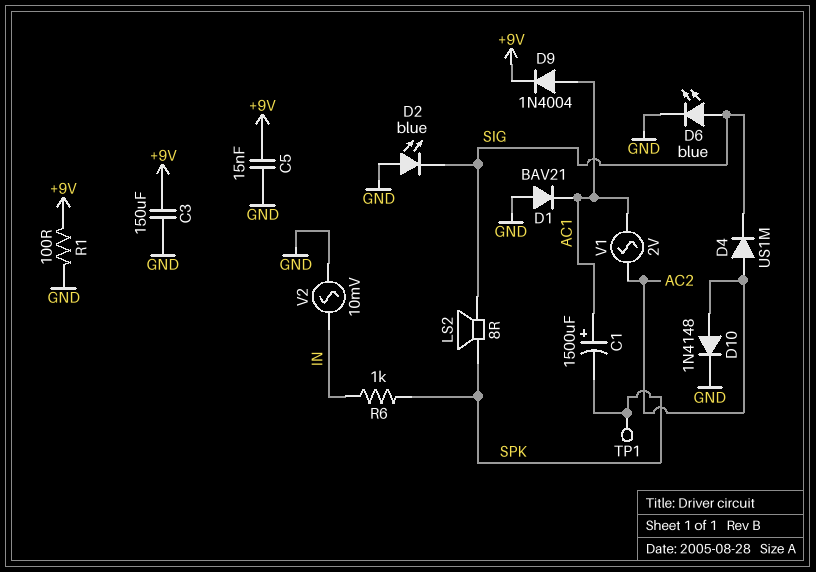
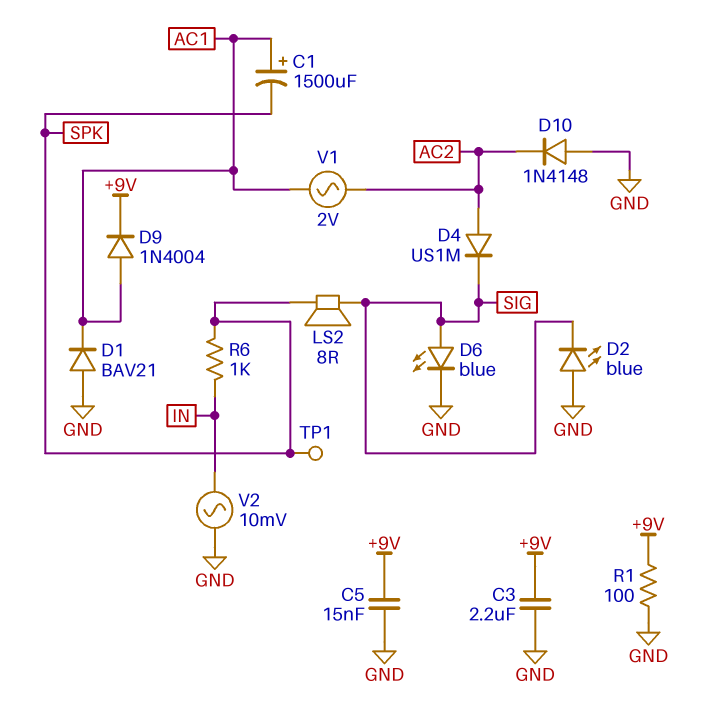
C3: 150uF (+9V, GND) -> 2.2uF (+9V, GND)
D10: diode 1N4148 (A AC2, K GND) -> diode 1N4148 (A GND, K AC2)

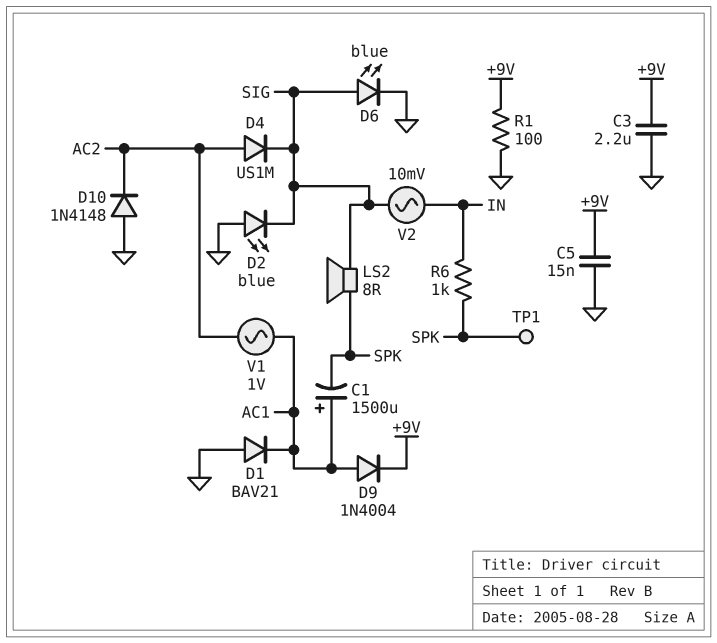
V1: AC 2V (AC1, AC2) -> AC 1V (AC1, AC2)
V2: AC 10mV (GND, IN) -> AC 10mV (IN, SIG)

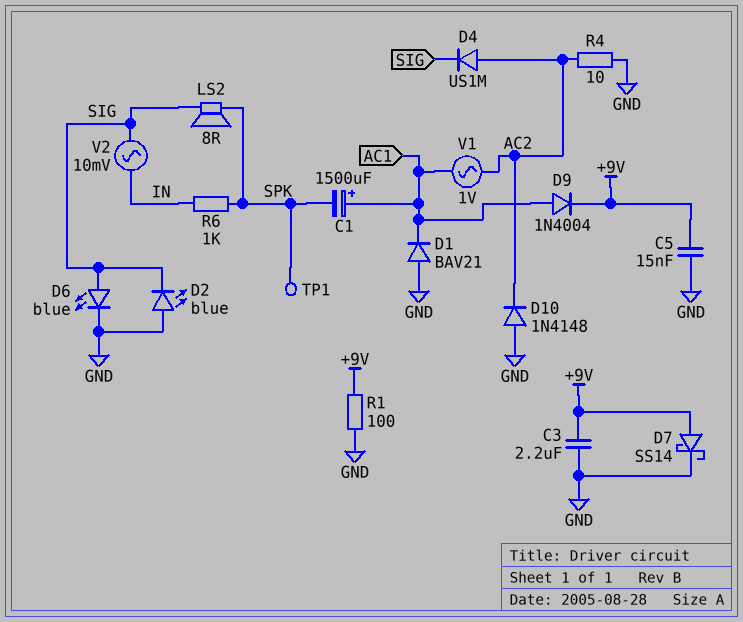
D7: none -> schottky SS14 (A +9V, K GND)
R4: none -> 10 (AC2, GND)

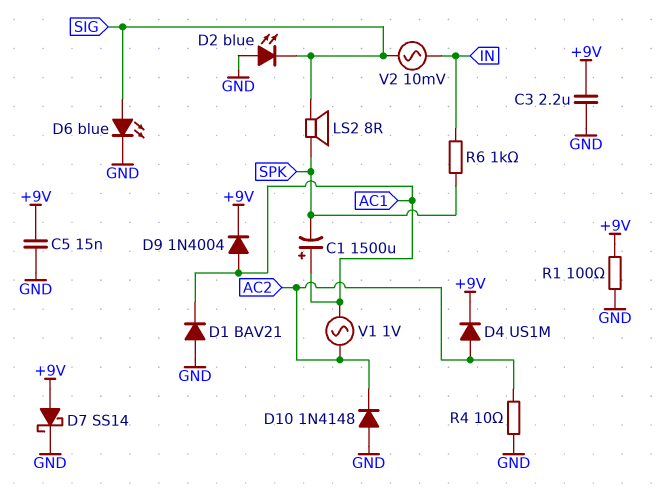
D4: diode US1M (A AC2, K SIG) -> diode US1M (A AC2, K +9V)
TP1: test point (SPK) -> none

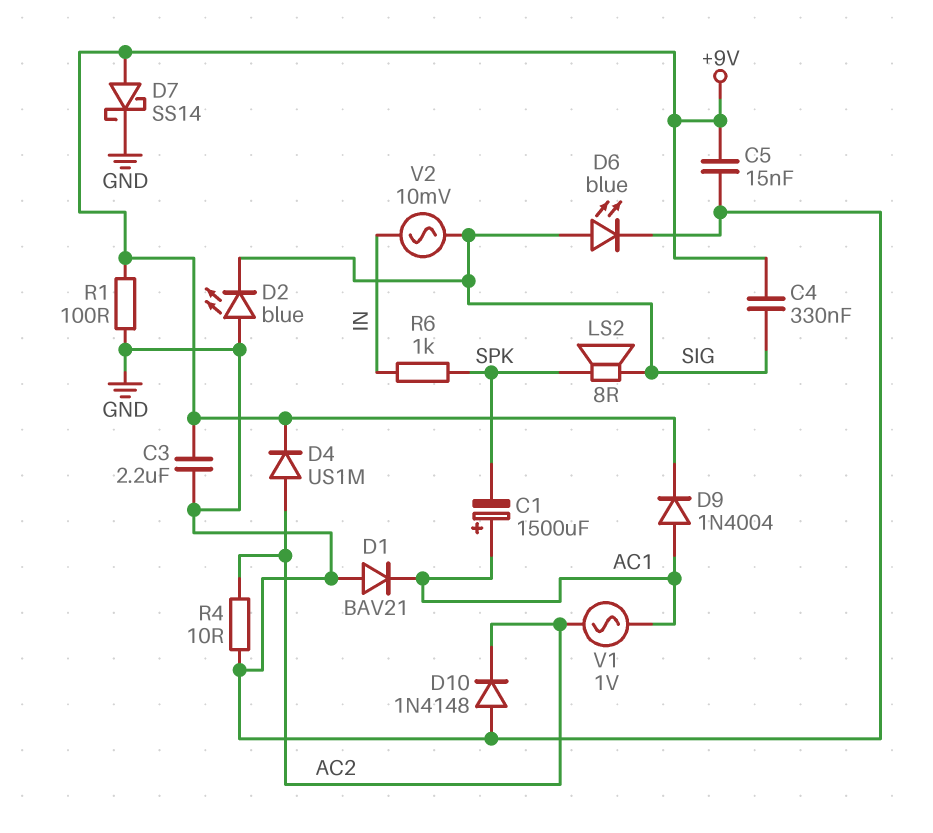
C4: none -> 330nF (+9V, SIG)

